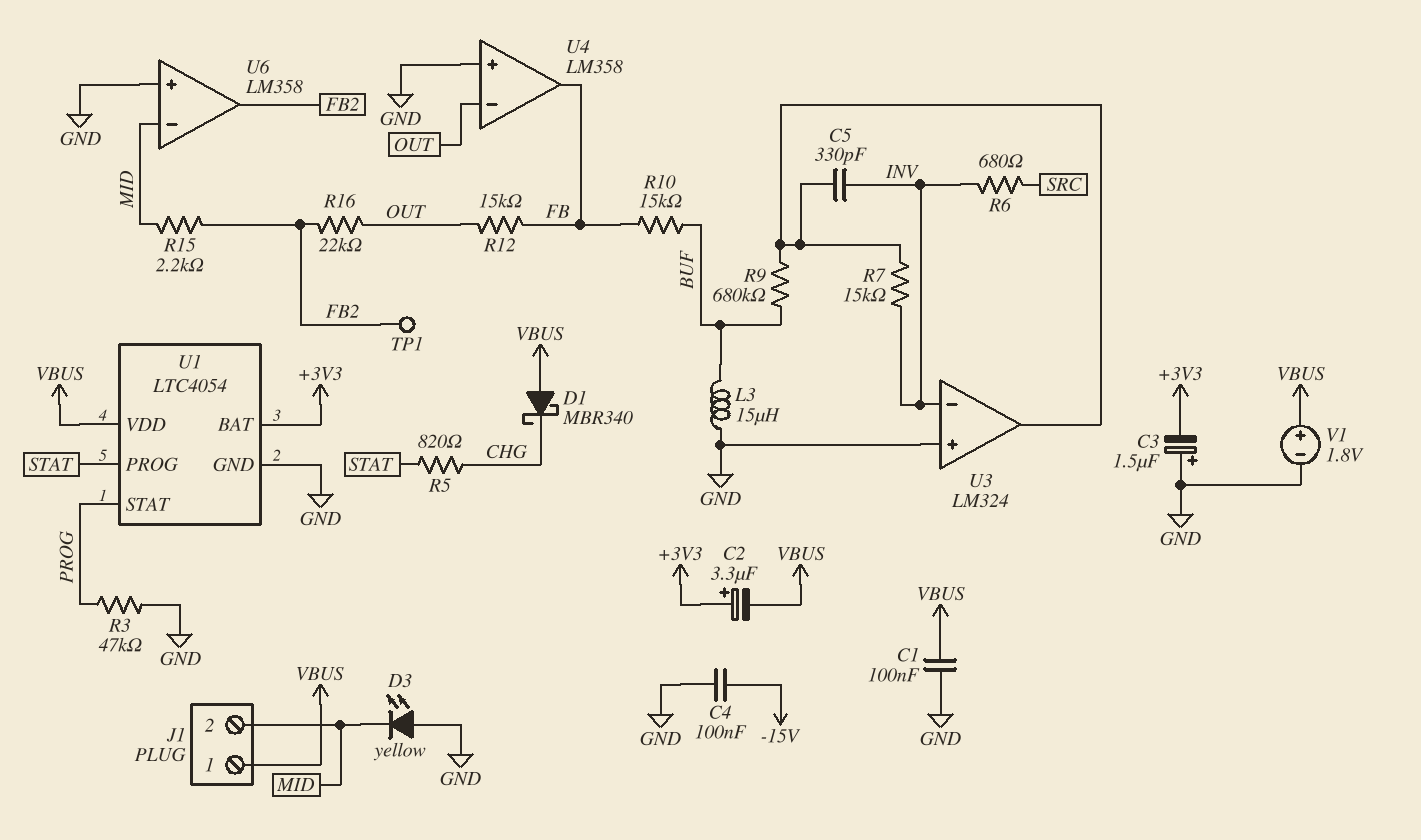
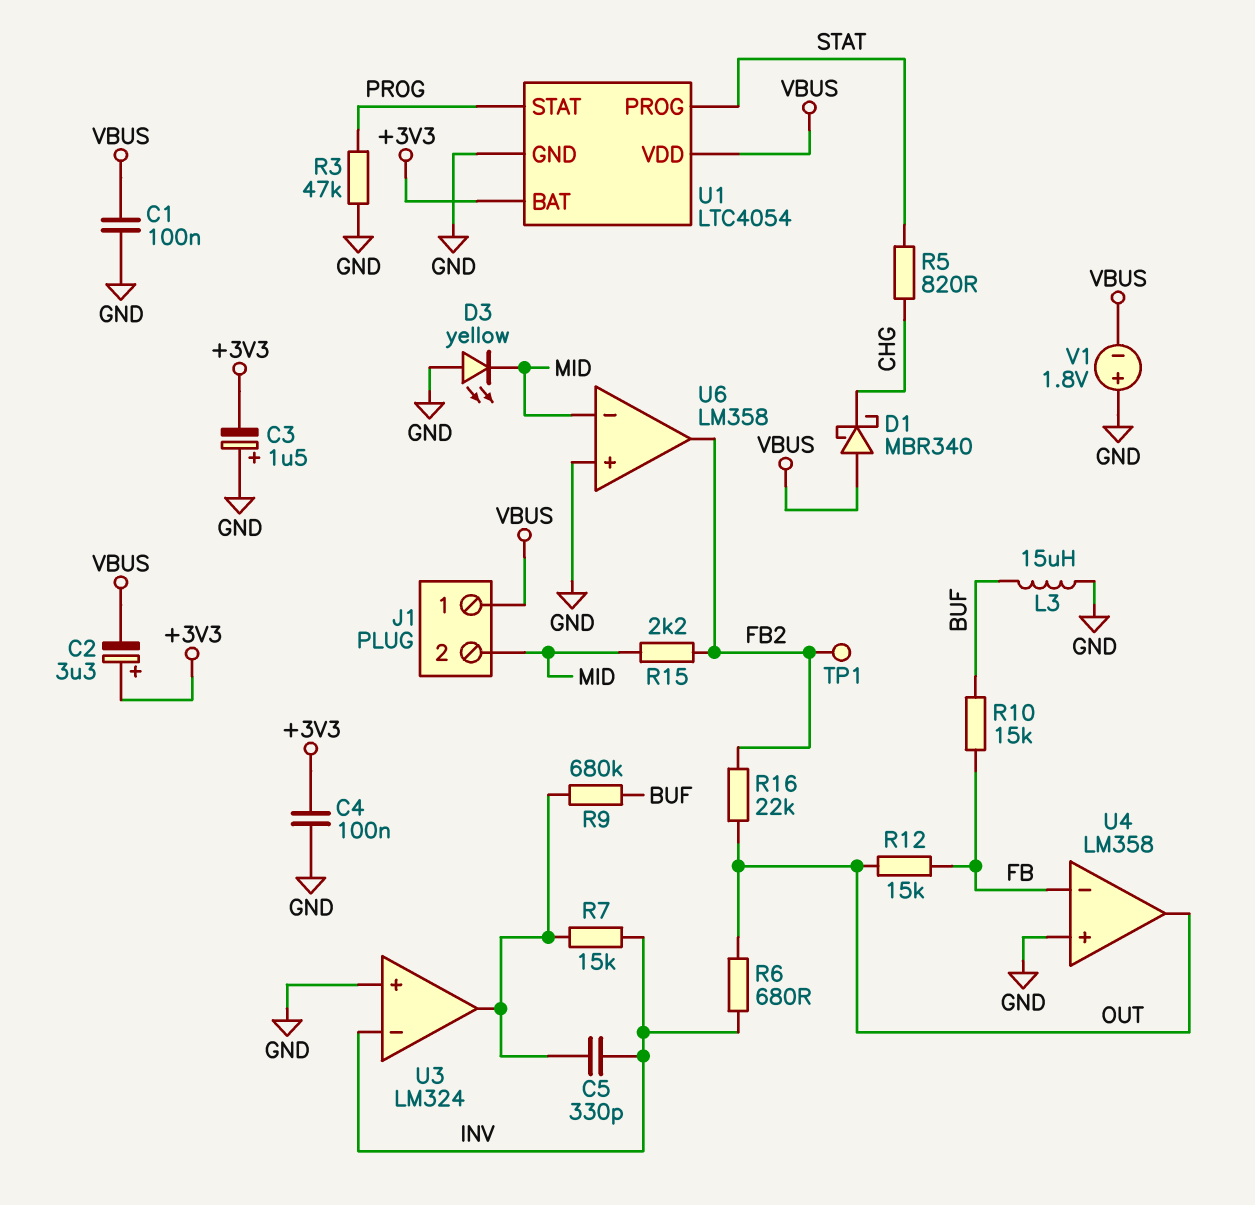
C4: 100nF (-15V, GND) -> 100nF (+3V3, GND)
R6: 680 (INV, SRC) -> 680 (INV, OUT)
U4 pin in-: OUT -> FB
U4 pin out: FB -> OUT
V1: 1.8V (plus VBUS, minus GND) -> 1.8V (plus GND, minus VBUS)

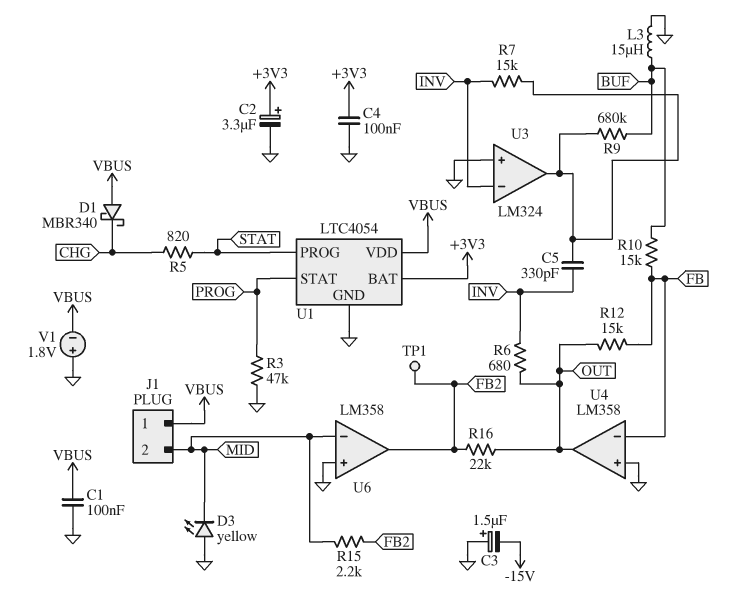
C2: 3.3uF (plus +3V3, minus VBUS) -> 3.3uF (plus +3V3, minus GND)
C3: 1.5uF (plus GND, minus +3V3) -> 1.5uF (plus GND, minus -15V)

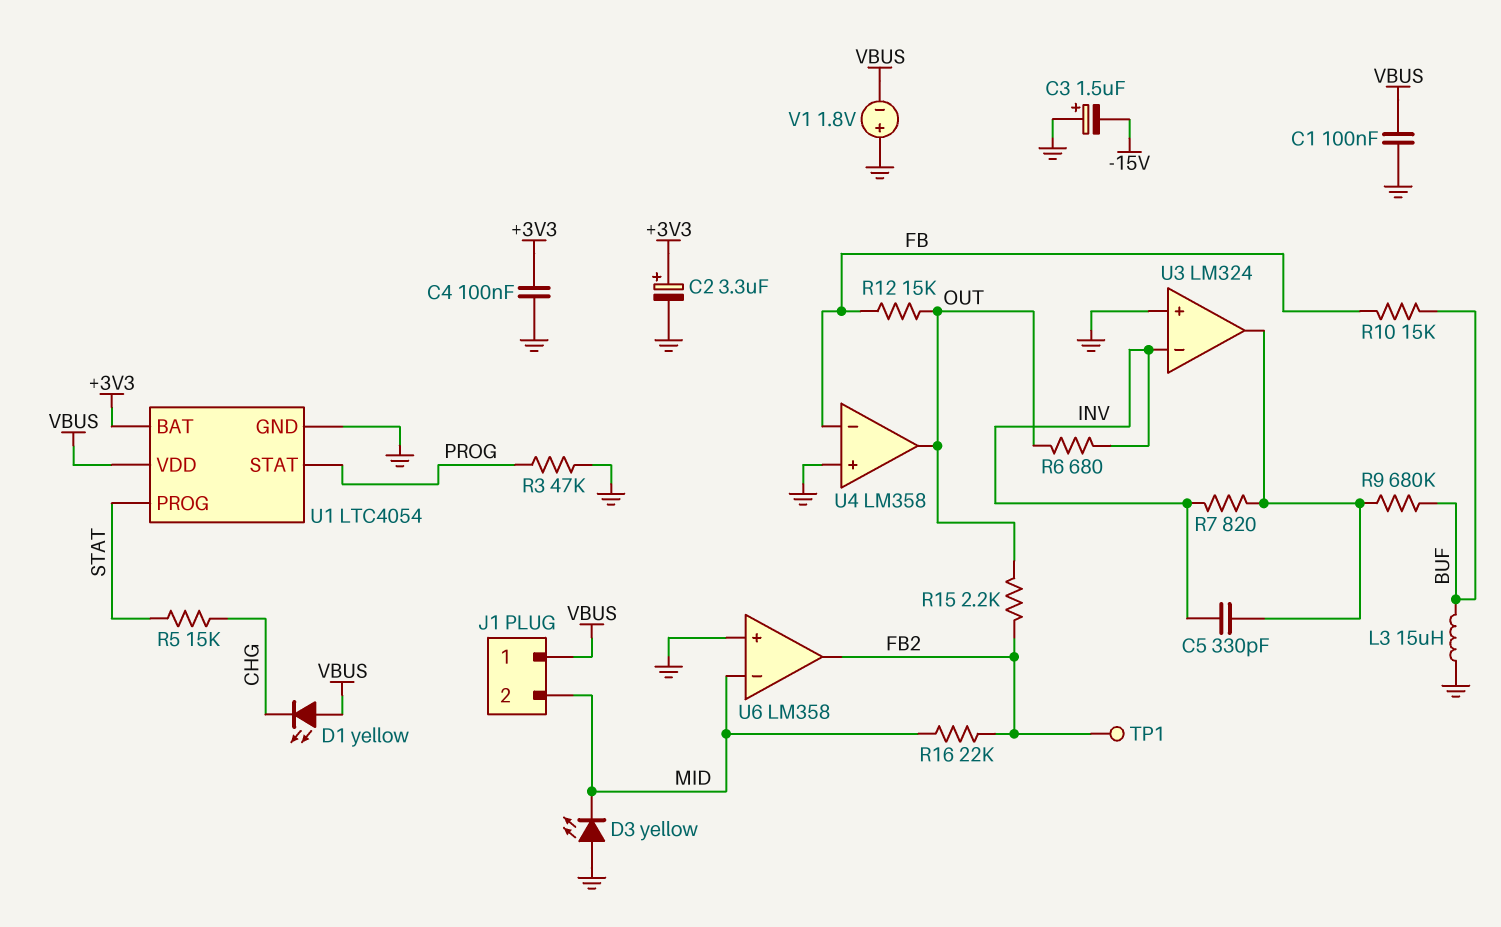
D1: schottky MBR340 (A VBUS, K CHG) -> LED yellow (A VBUS, K CHG)
R5: 820 (CHG, STAT) -> 15k (CHG, STAT)
R7: 15k (INV, U3/out) -> 820 (INV, U3/out)
R15: 2.2k (FB2, MID) -> 2.2k (FB2, OUT)
R16: 22k (FB2, OUT) -> 22k (FB2, MID)

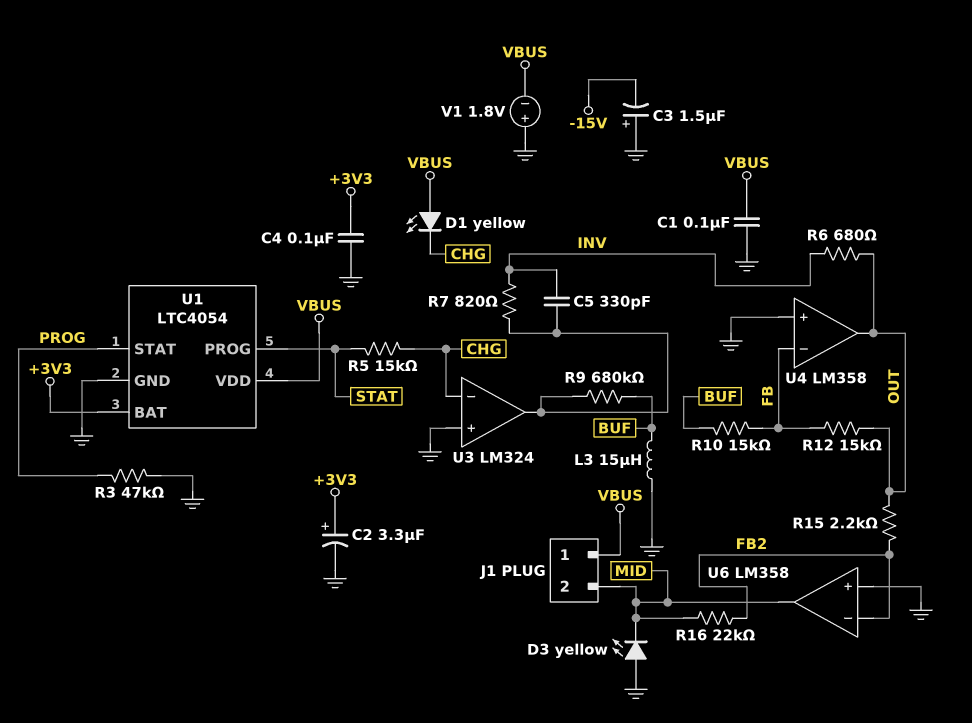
TP1: test point (FB2) -> none
U3 pin in-: INV -> CHG
U6 pin in-: MID -> FB2
U6 pin out: FB2 -> MID

